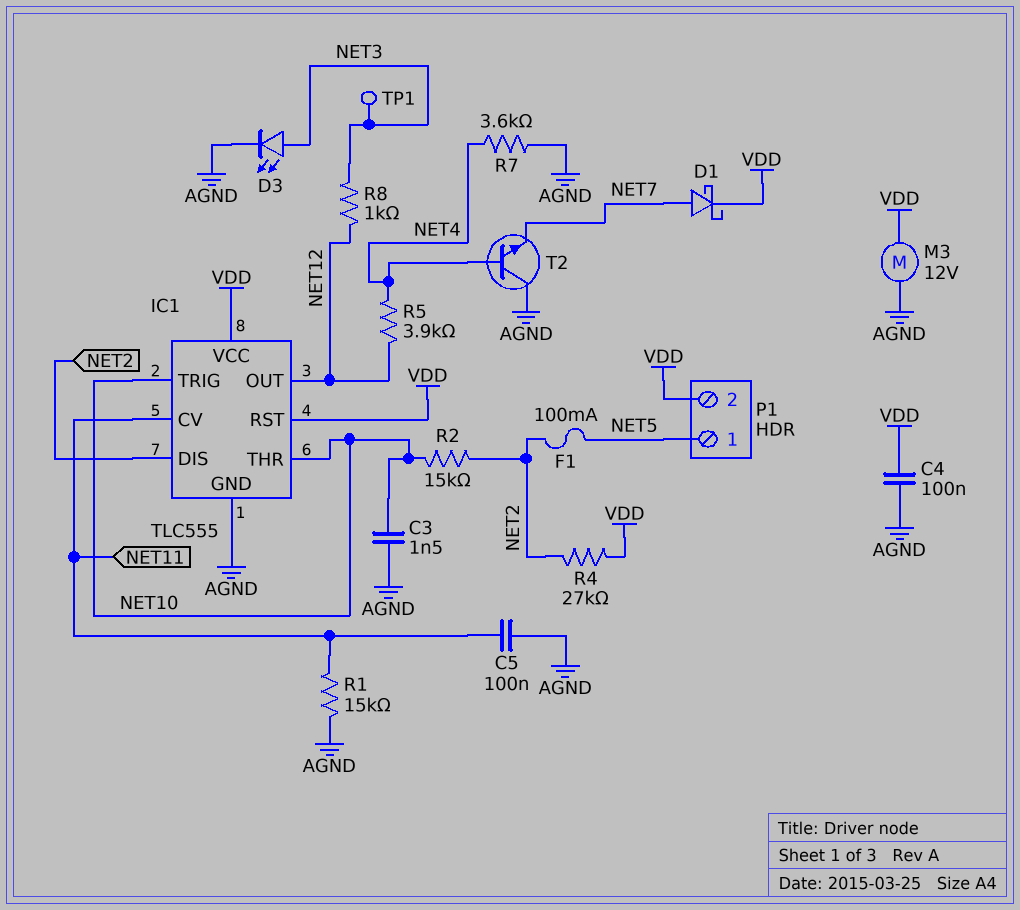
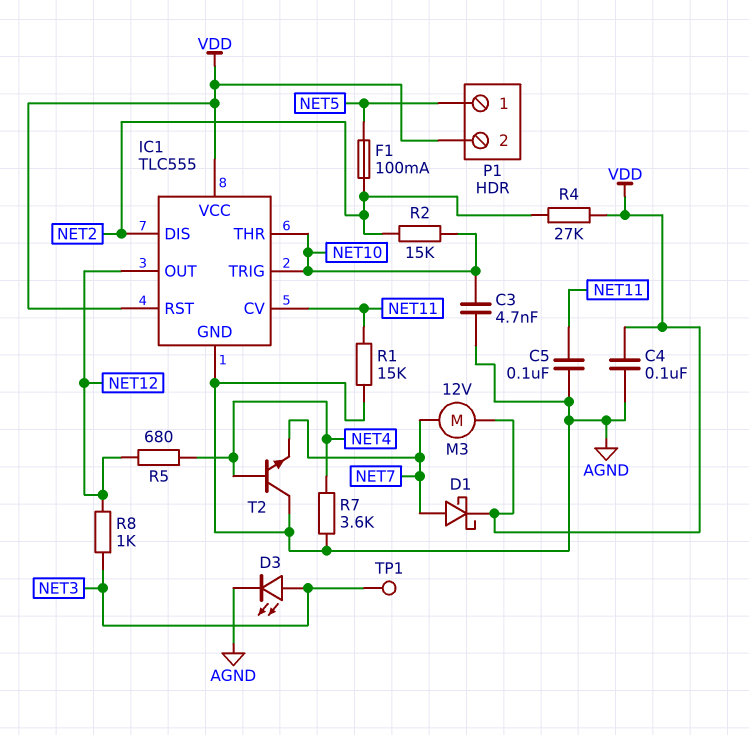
C3: 1.5nF (AGND, NET10) -> 4.7nF (AGND, NET10)
M3: motor 12V (AGND, VDD) -> motor 12V (NET7, VDD)
R5: 3.9k (NET4, NET12) -> 680 (NET4, NET12)

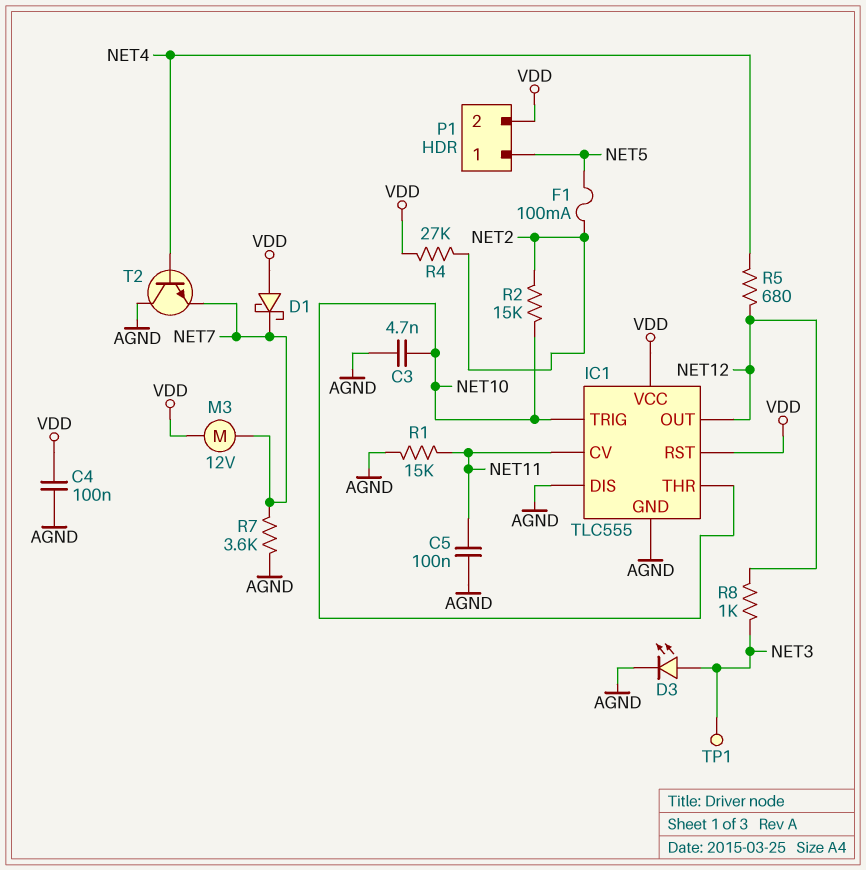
D1: schottky (A NET7, K VDD) -> schottky (A VDD, K NET7)
IC1 pin DIS: NET2 -> AGND
R7: 3.6k (AGND, NET4) -> 3.6k (AGND, NET7)

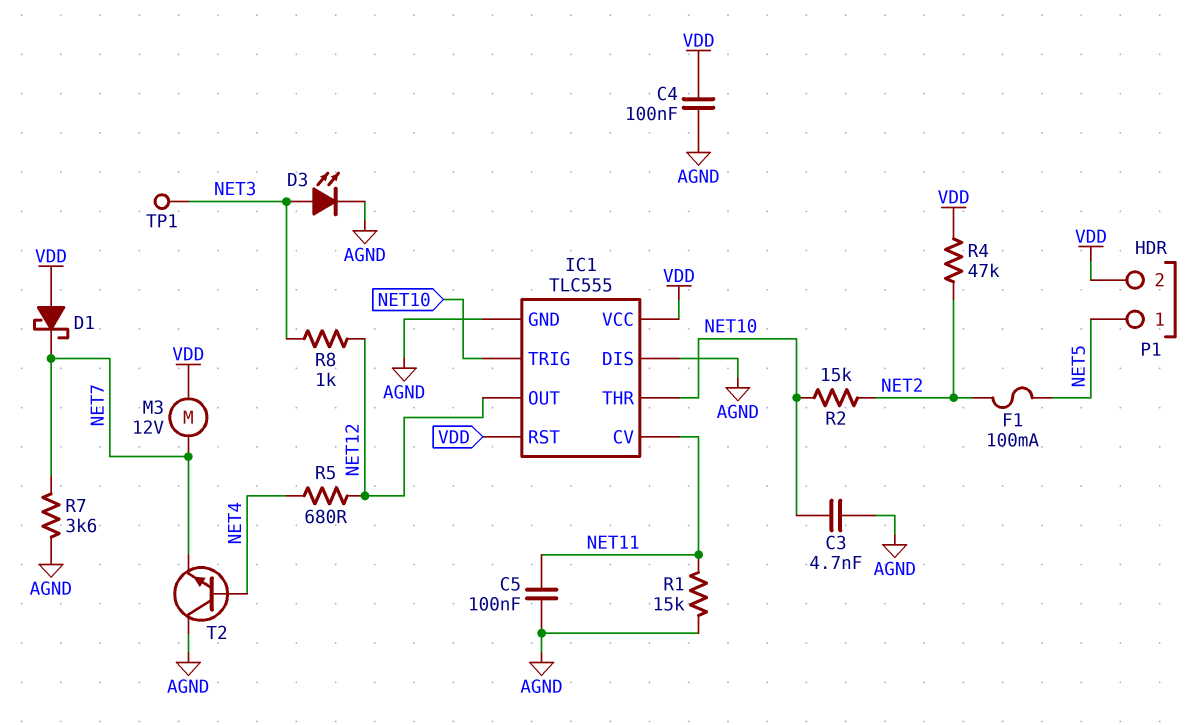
R4: 27k (NET2, VDD) -> 47k (NET2, VDD)

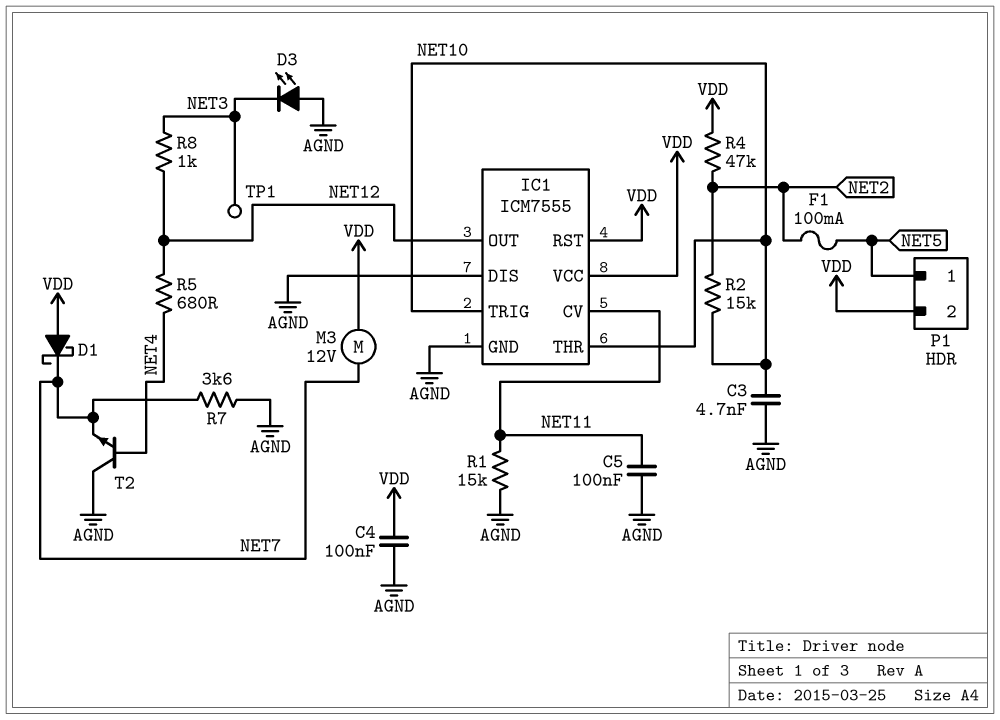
D3: LED (A NET3, K AGND) -> LED (A AGND, K NET3)
IC1: TLC555 -> ICM7555

